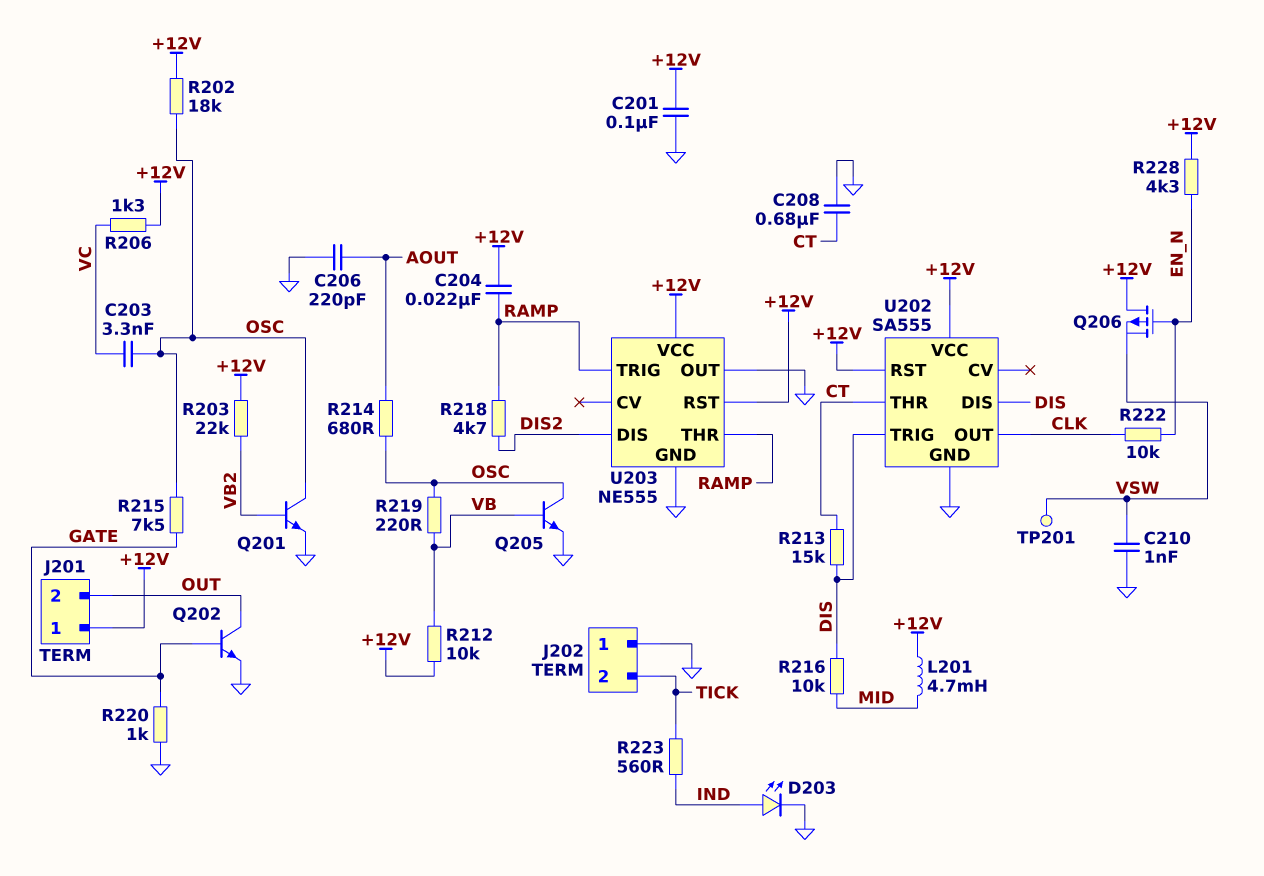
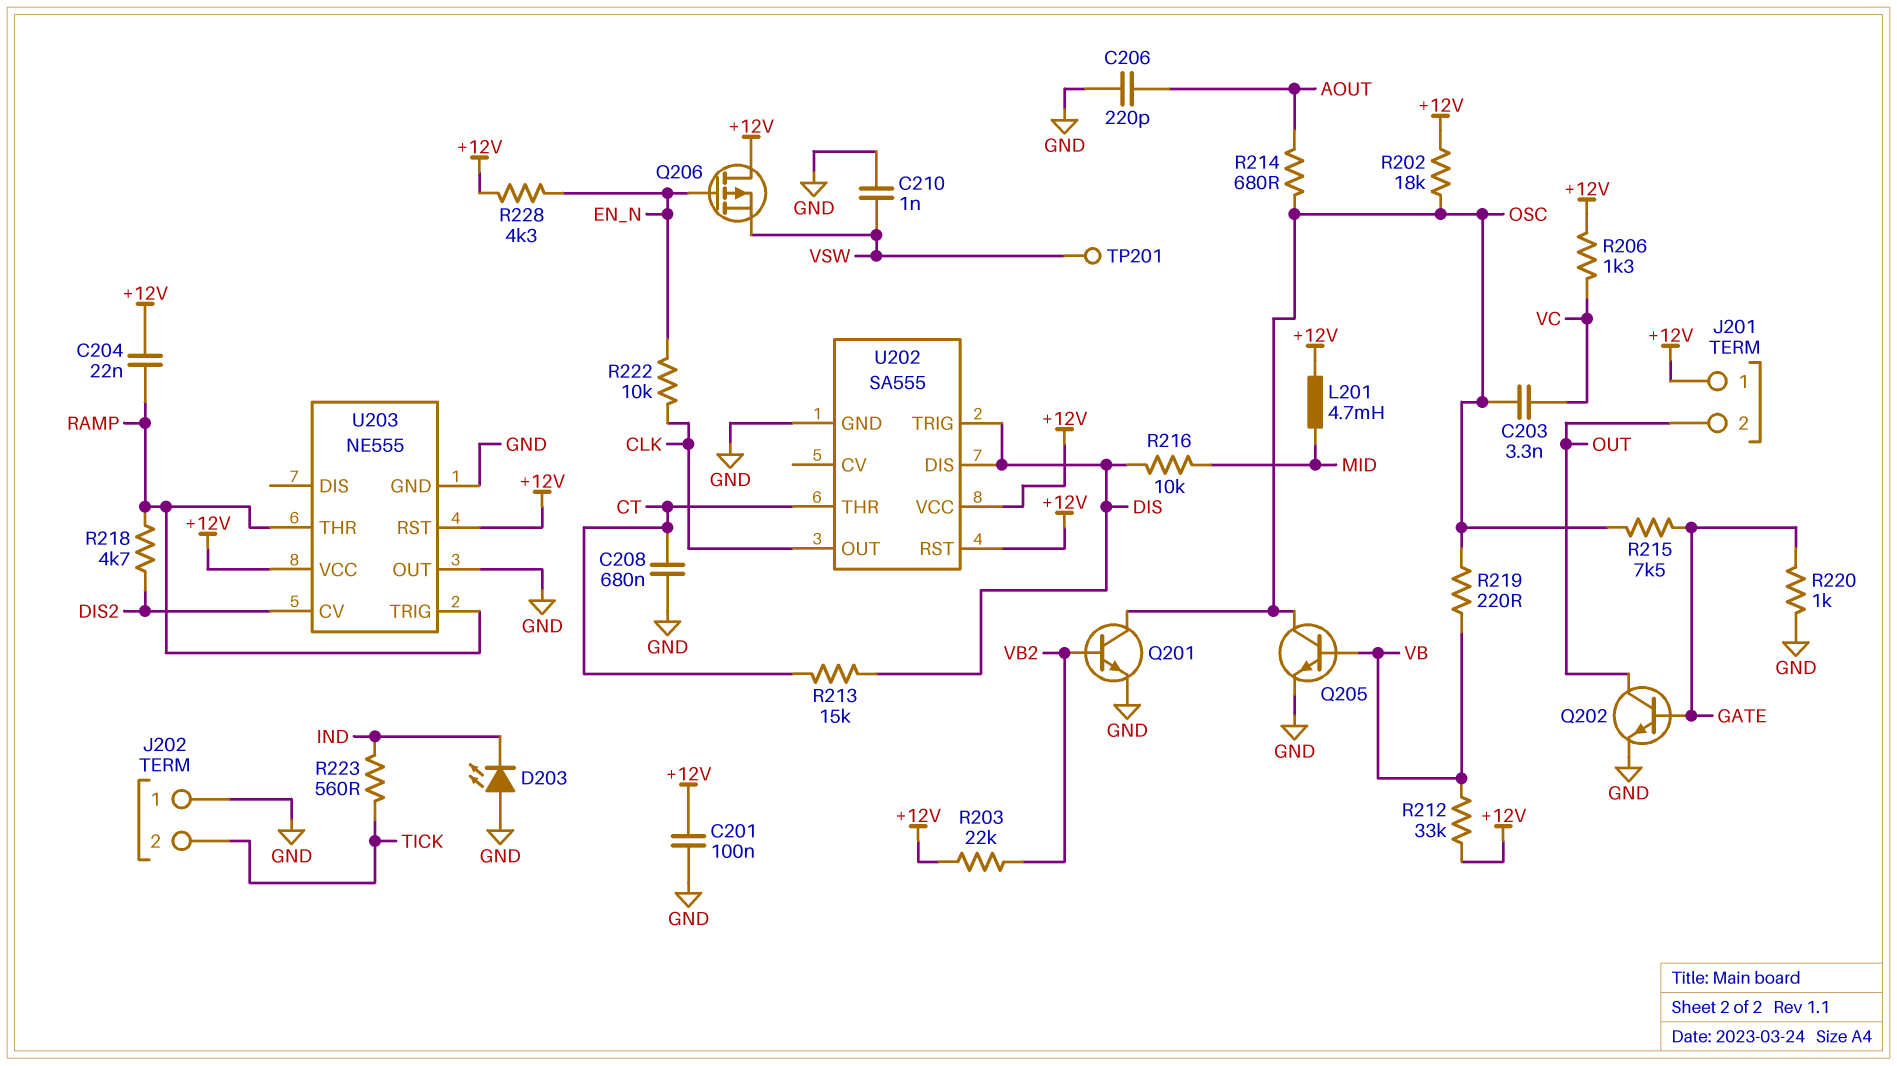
D203: LED (A IND, K GND) -> LED (A GND, K IND)
R212: 10k (+12V, VB) -> 33k (+12V, VB)
U203 pin CV: none -> DIS2
U203 pin DIS: DIS2 -> none

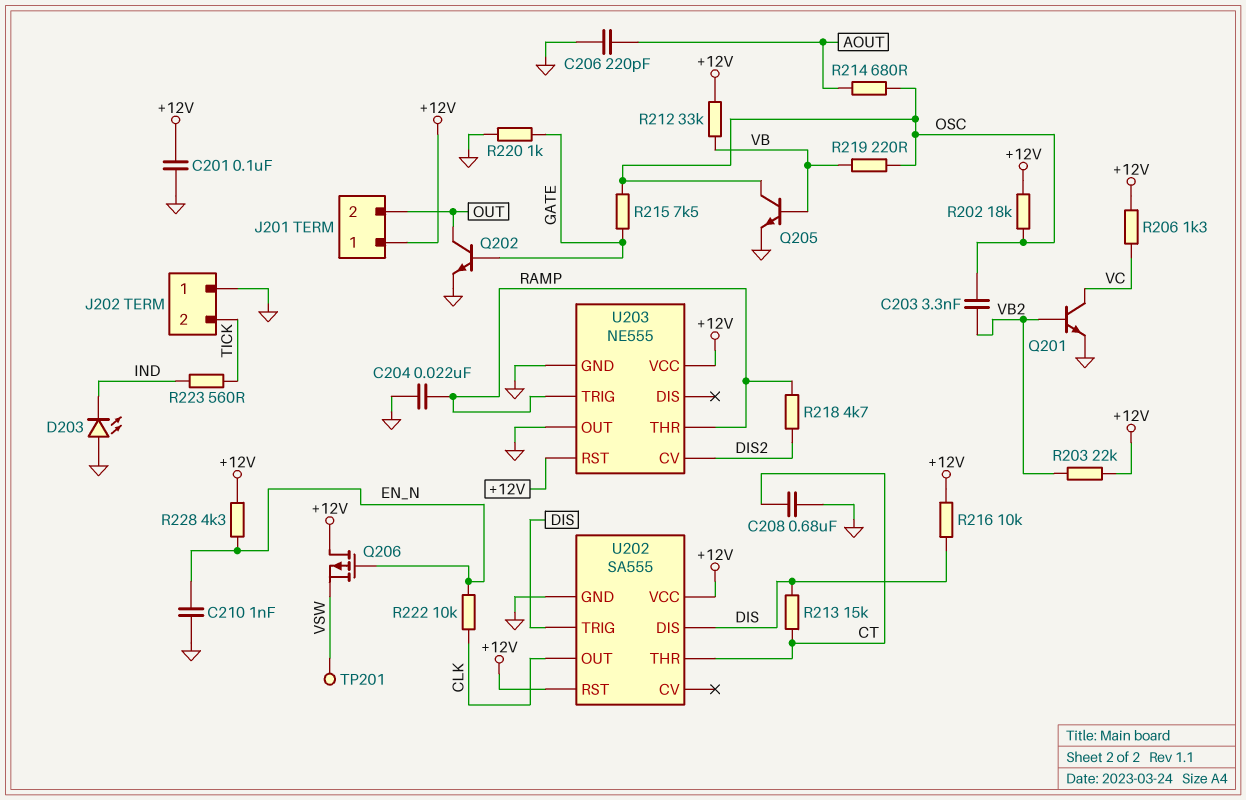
C203: 3.3nF (OSC, VC) -> 3.3nF (OSC, VB2)
C204: 22nF (+12V, RAMP) -> 22nF (GND, RAMP)
C210: 1nF (GND, VSW) -> 1nF (EN_N, GND)
L201: 4.7mH (+12V, MID) -> none
Q201: NPN (B VB2, C OSC, E GND) -> NPN (B VB2, C VC, E GND)
R216: 10k (DIS, MID) -> 10k (+12V, DIS)

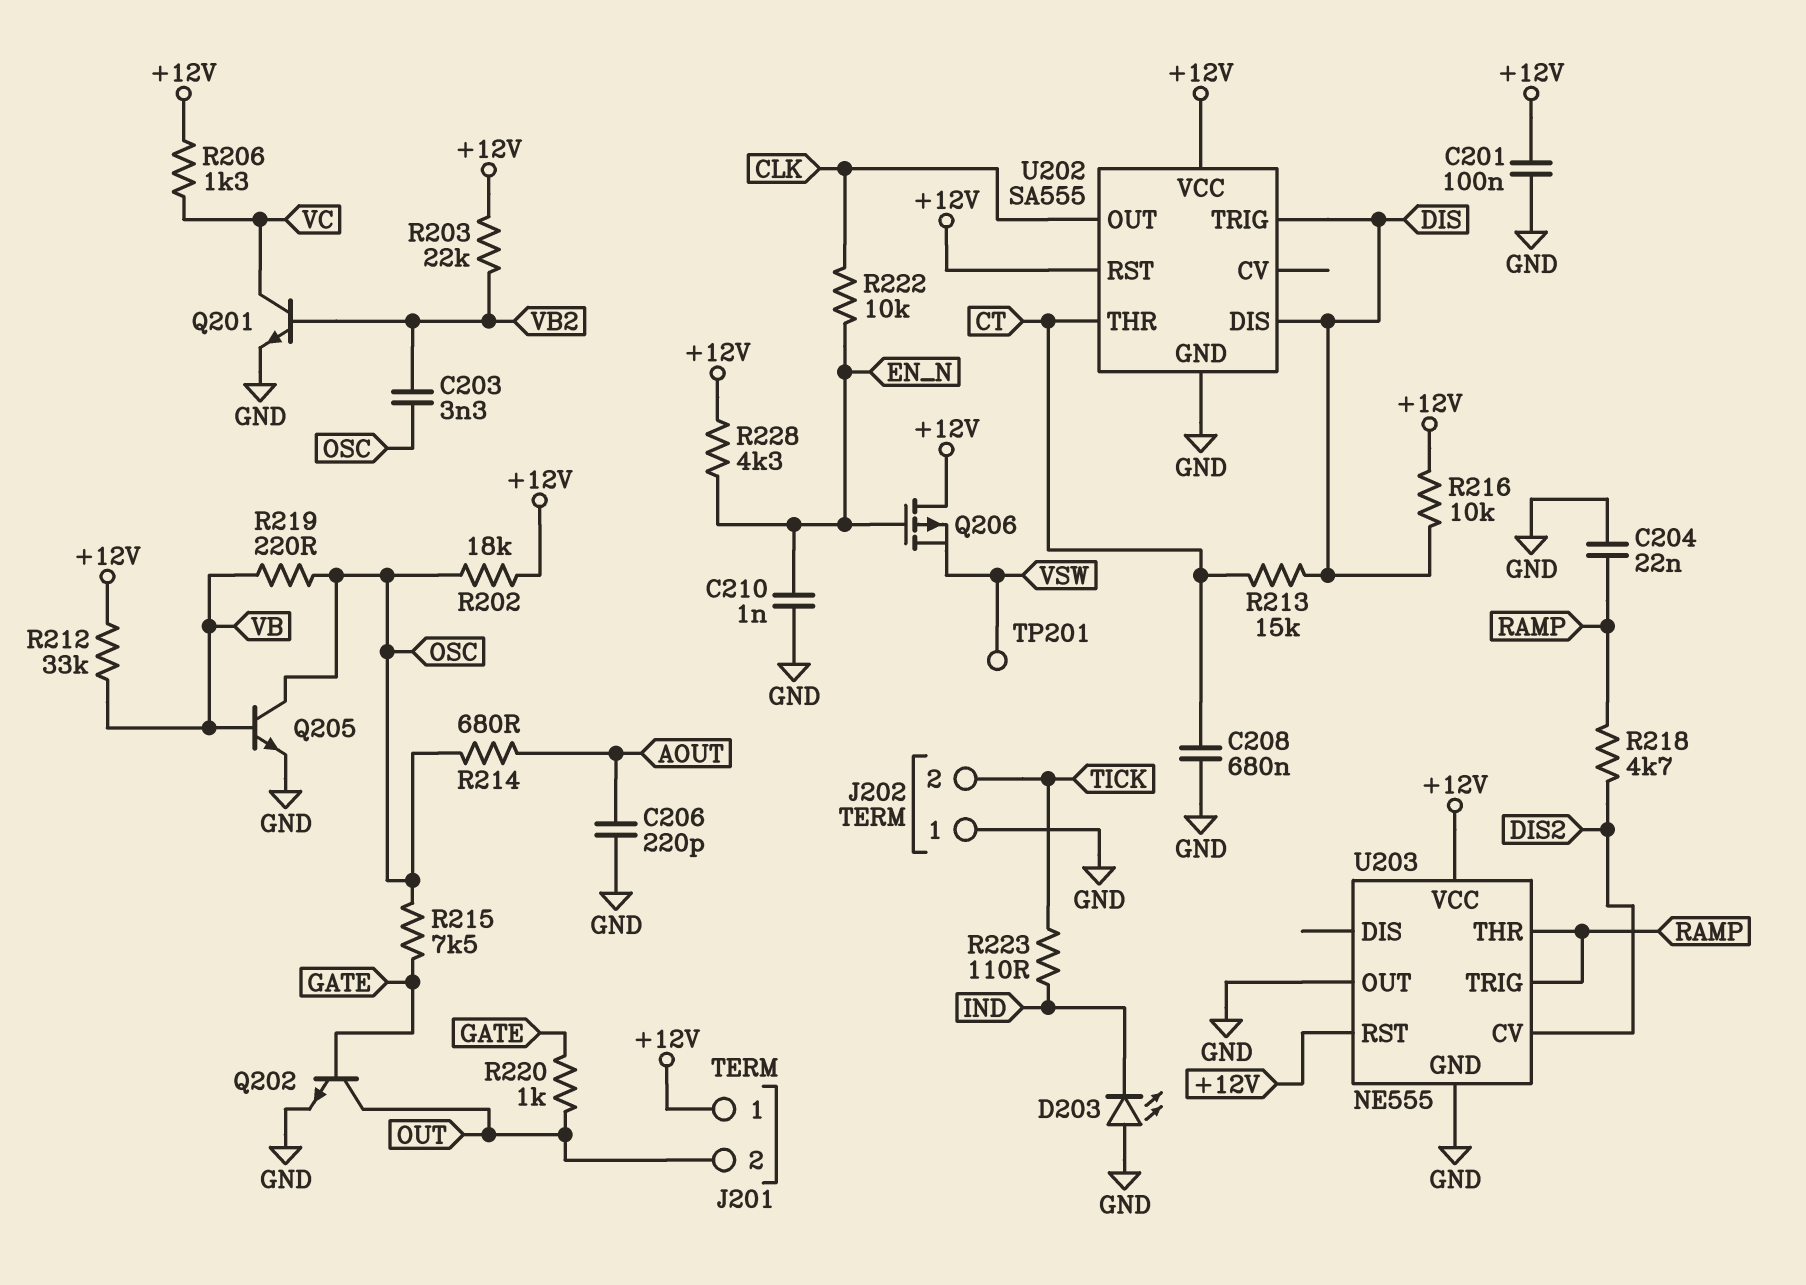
R220: 1k (GATE, GND) -> 1k (GATE, OUT)
R223: 560 (IND, TICK) -> 110 (IND, TICK)

